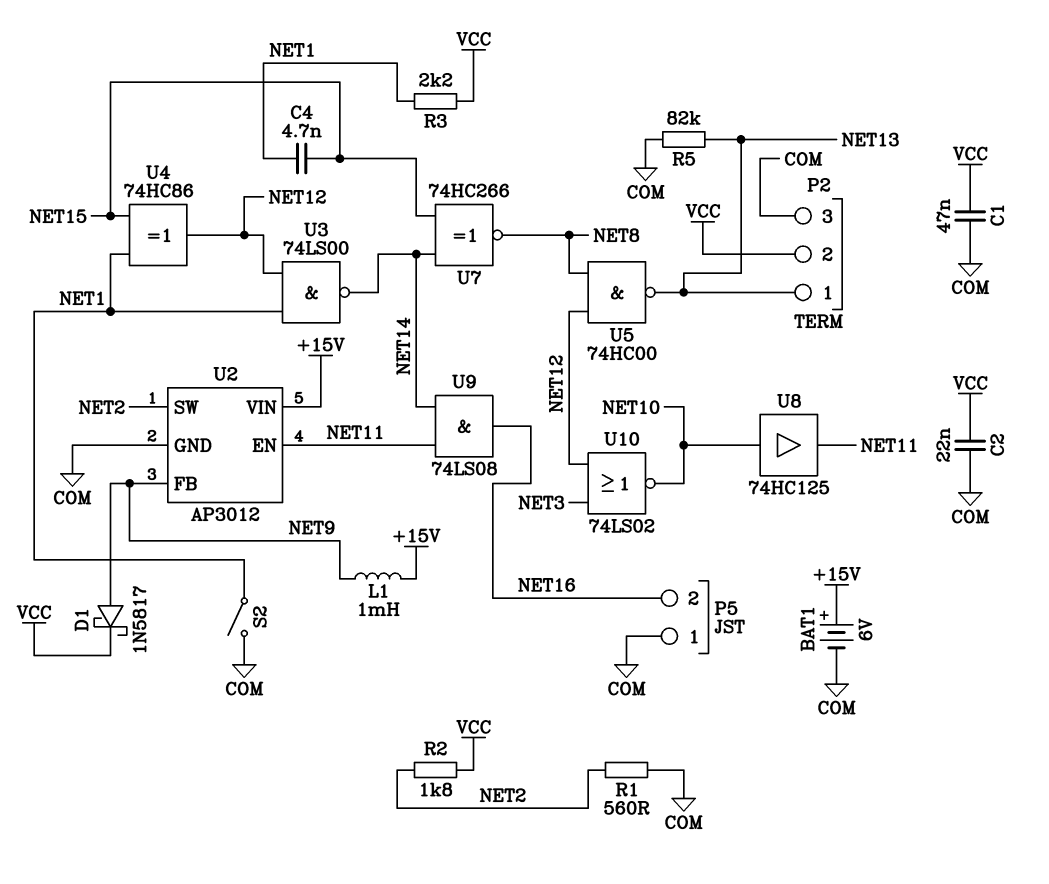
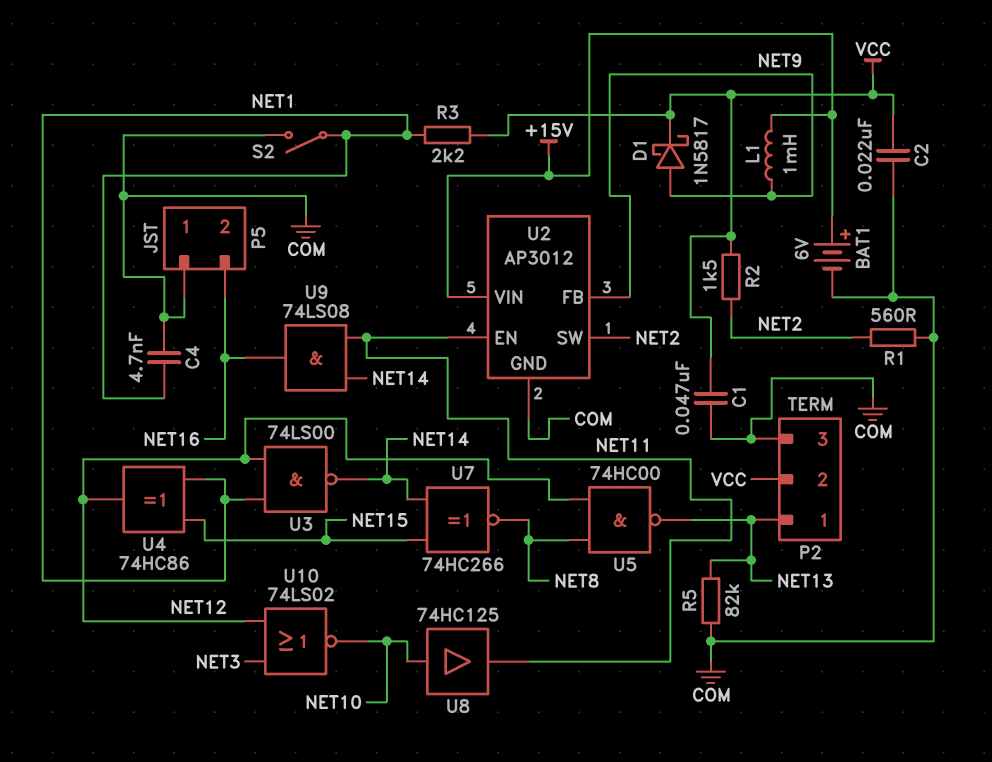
C4: 4.7nF (NET1, NET15) -> 4.7nF (COM, NET1)
R2: 1.8k (NET2, VCC) -> 1.5k (NET2, VCC)

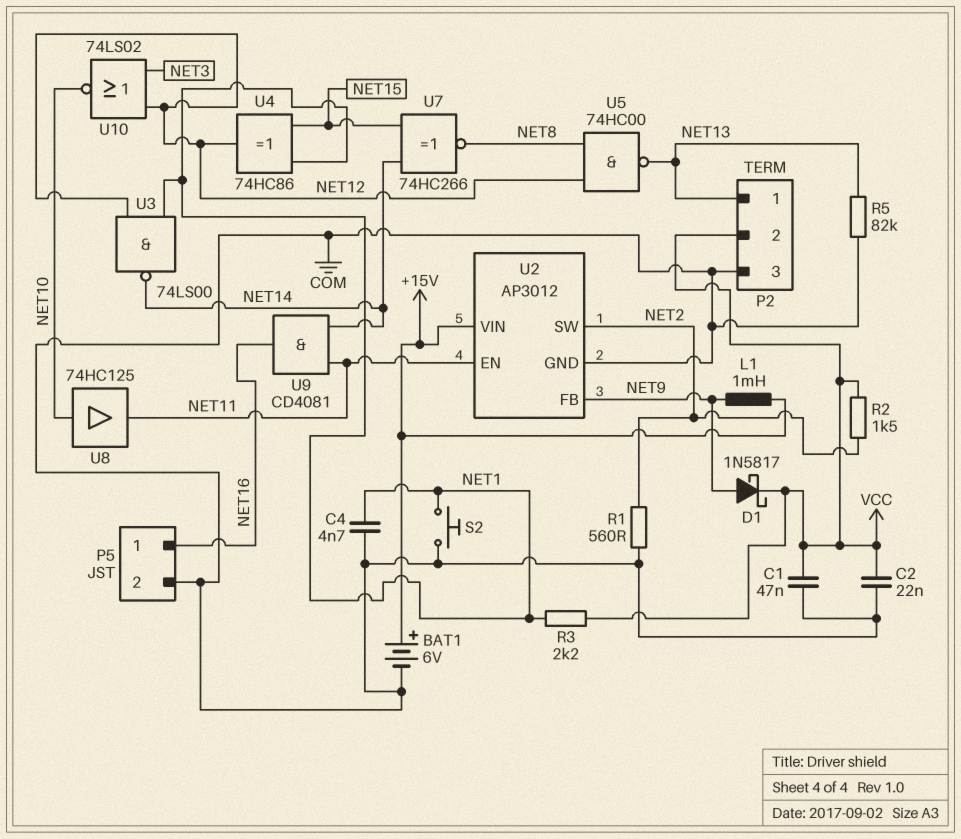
P5 pin 1: COM -> NET16
P5 pin 2: NET16 -> COM
S2: switch (COM, NET1) -> button (COM, NET1)
U9: AND 74LS08 (in NET11, in NET14, out NET16) -> AND CD4081 (in NET11, in NET14, out NET16)

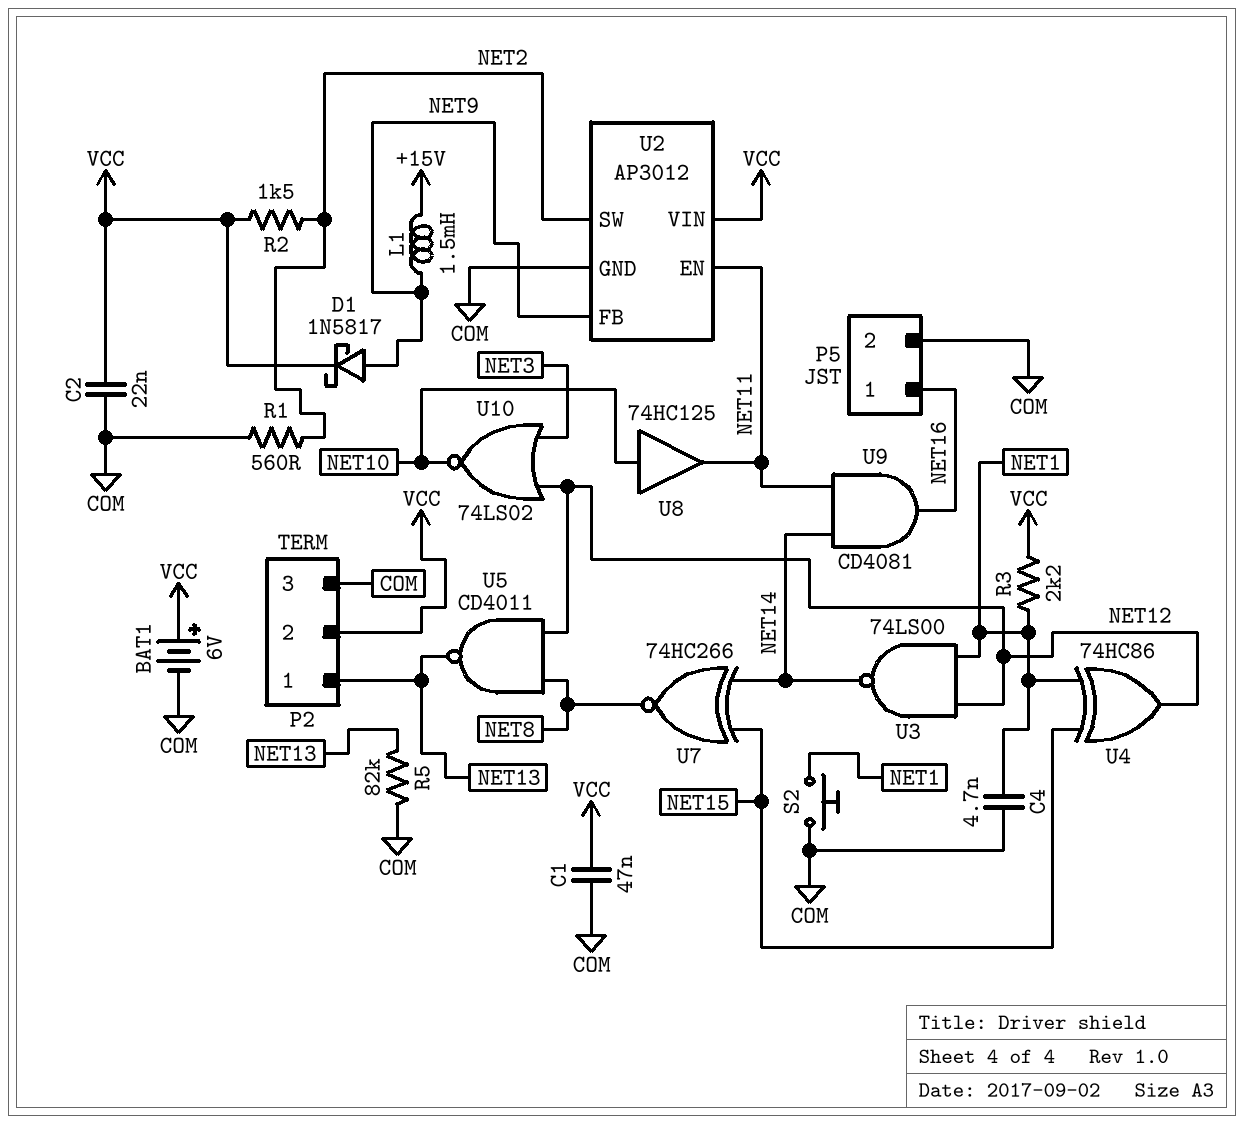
BAT1: 6V (plus +15V, minus COM) -> 6V (plus VCC, minus COM)
L1: 1mH (+15V, NET9) -> 1.5mH (+15V, NET9)
U2 pin VIN: +15V -> VCC
U5: NAND 74HC00 (in NET8, in NET12, out NET13) -> NAND CD4011 (in NET8, in NET12, out NET13)

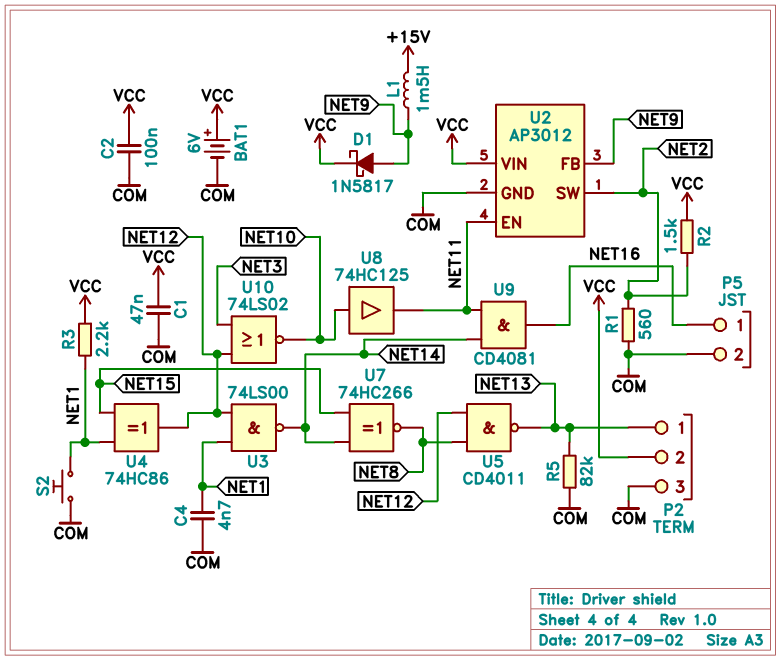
C2: 22nF (COM, VCC) -> 100nF (COM, VCC)

